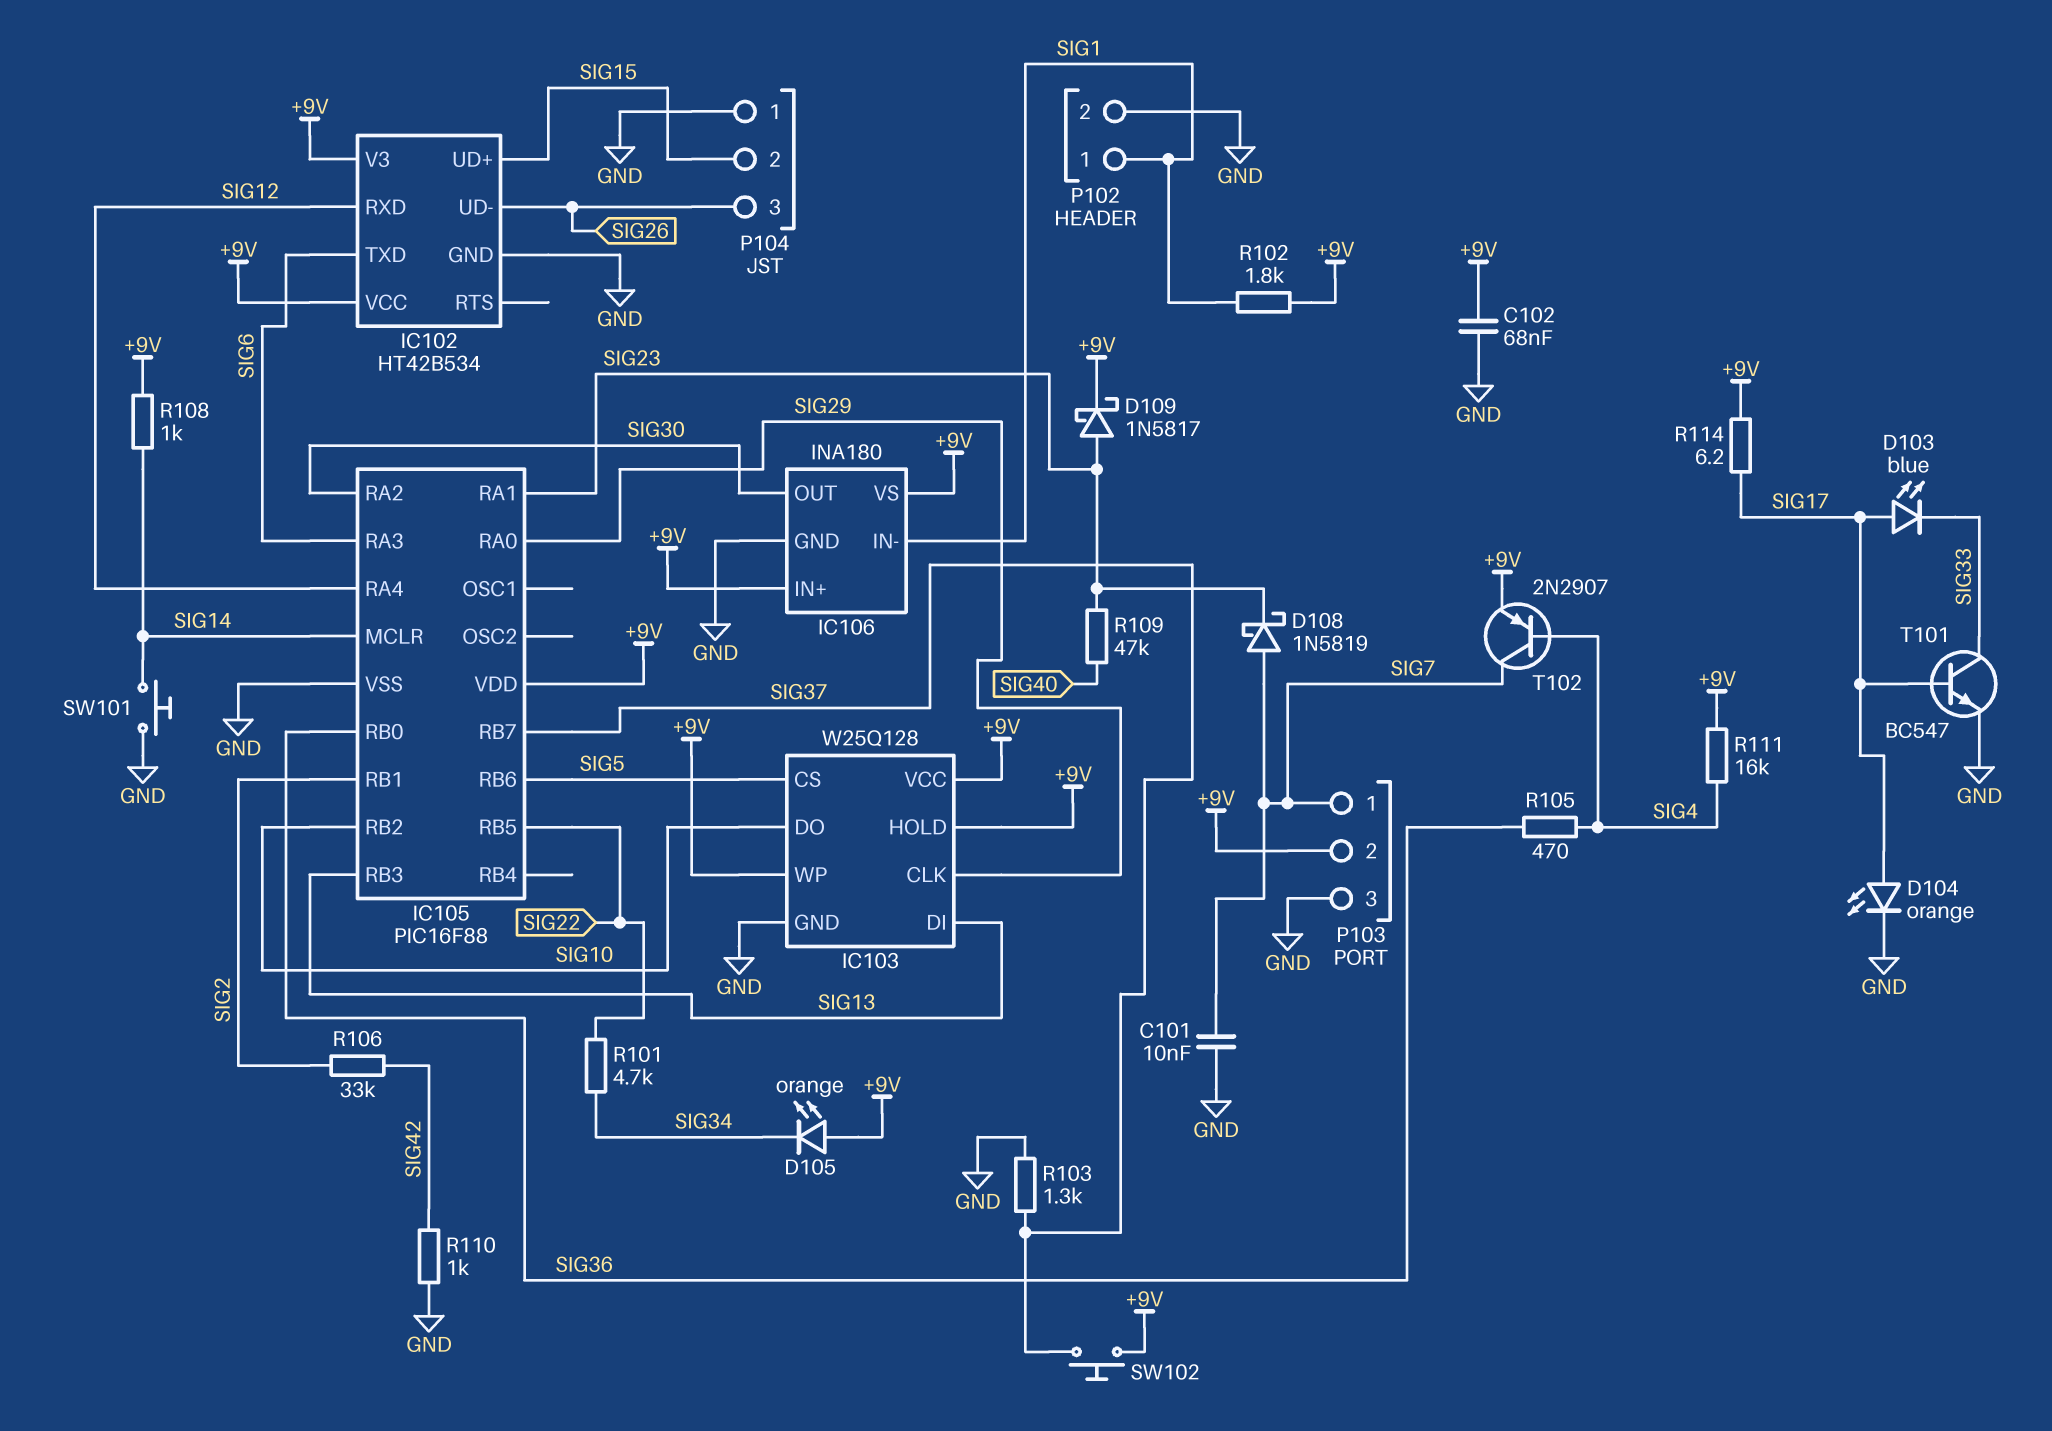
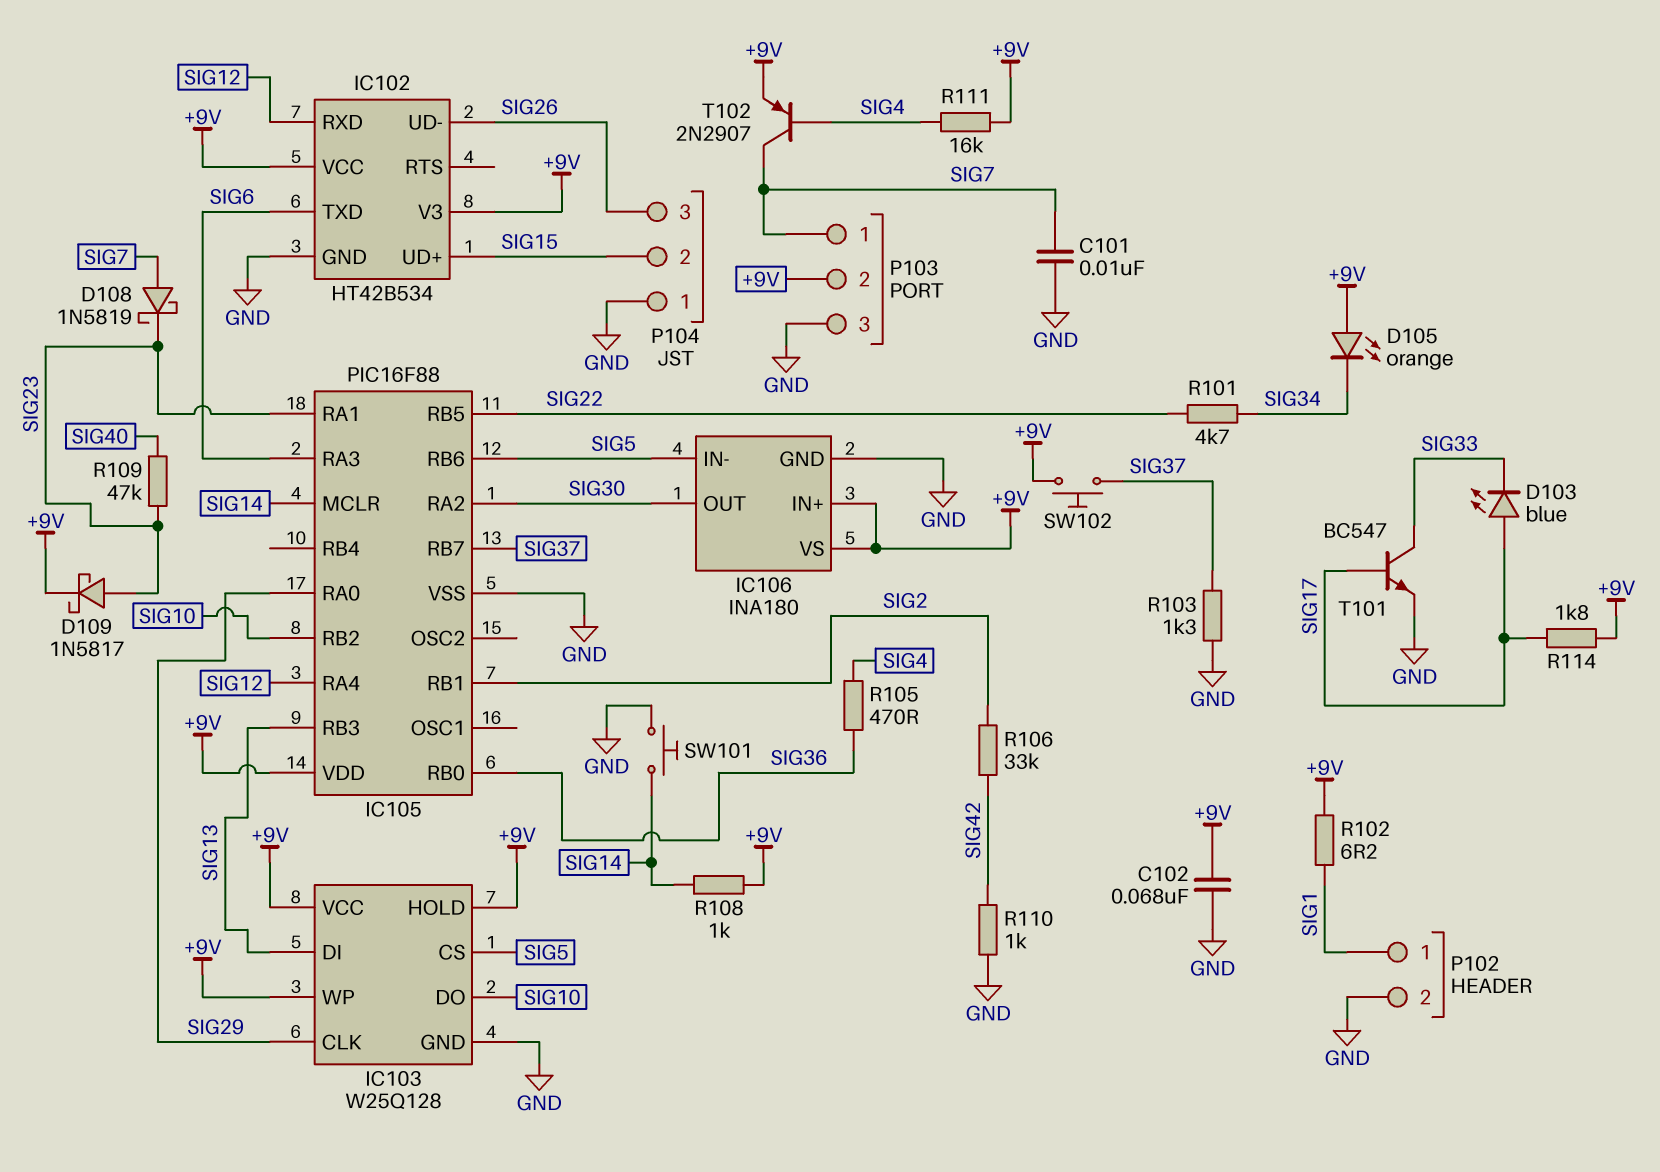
D104: LED orange (A SIG17, K GND) -> none
IC106 pin IN-: SIG1 -> SIG5
R102: 1.8k (+9V, SIG1) -> 6.2 (+9V, SIG1)
R114: 6.2 (+9V, SIG17) -> 1.8k (+9V, SIG17)

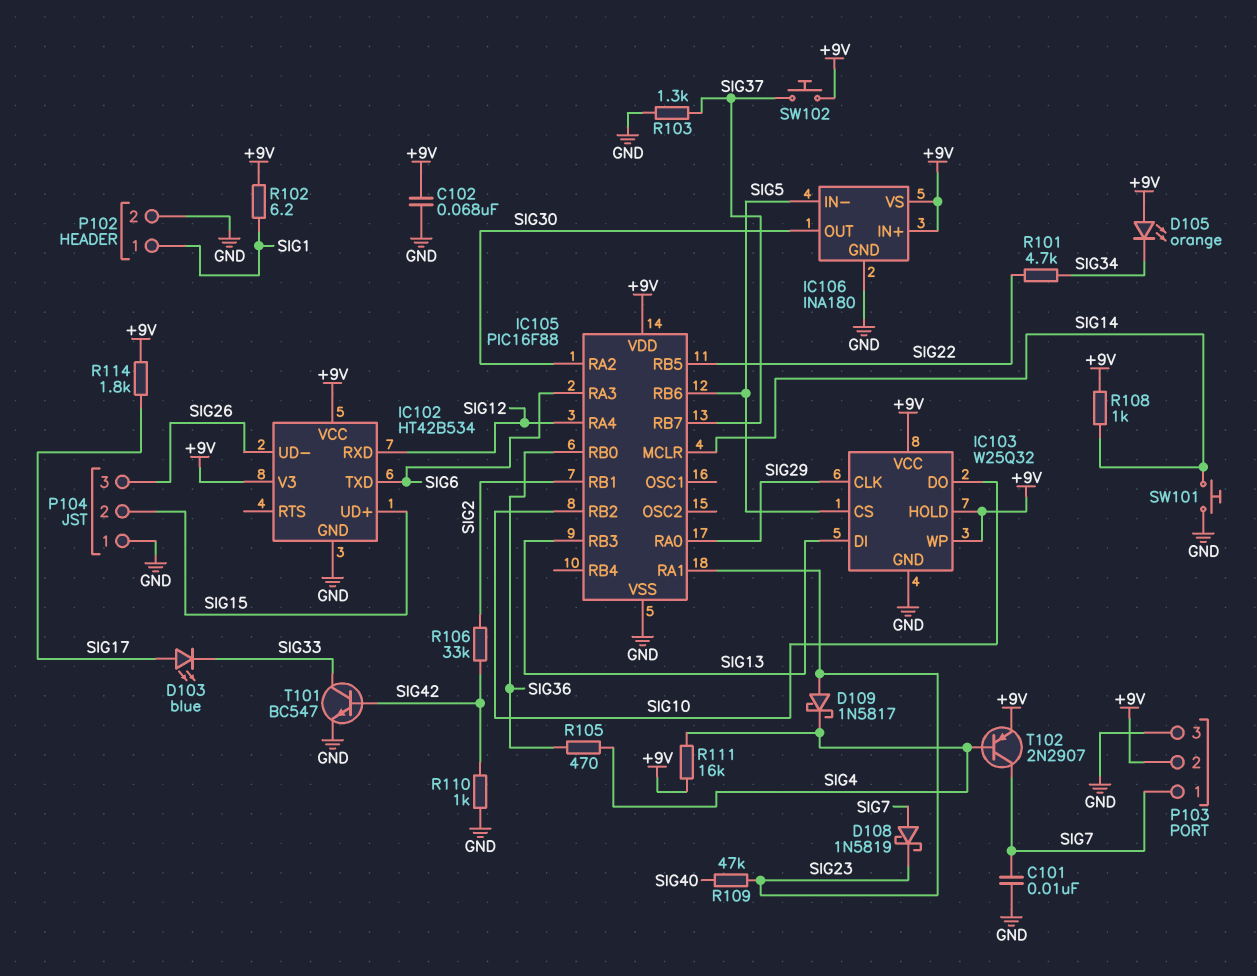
D109: schottky 1N5817 (A SIG23, K +9V) -> schottky 1N5817 (A SIG23, K SIG4)
IC103: W25Q128 -> W25Q32
T101: NPN BC547 (B SIG17, C SIG33, E GND) -> NPN BC547 (B SIG42, C SIG33, E GND)

